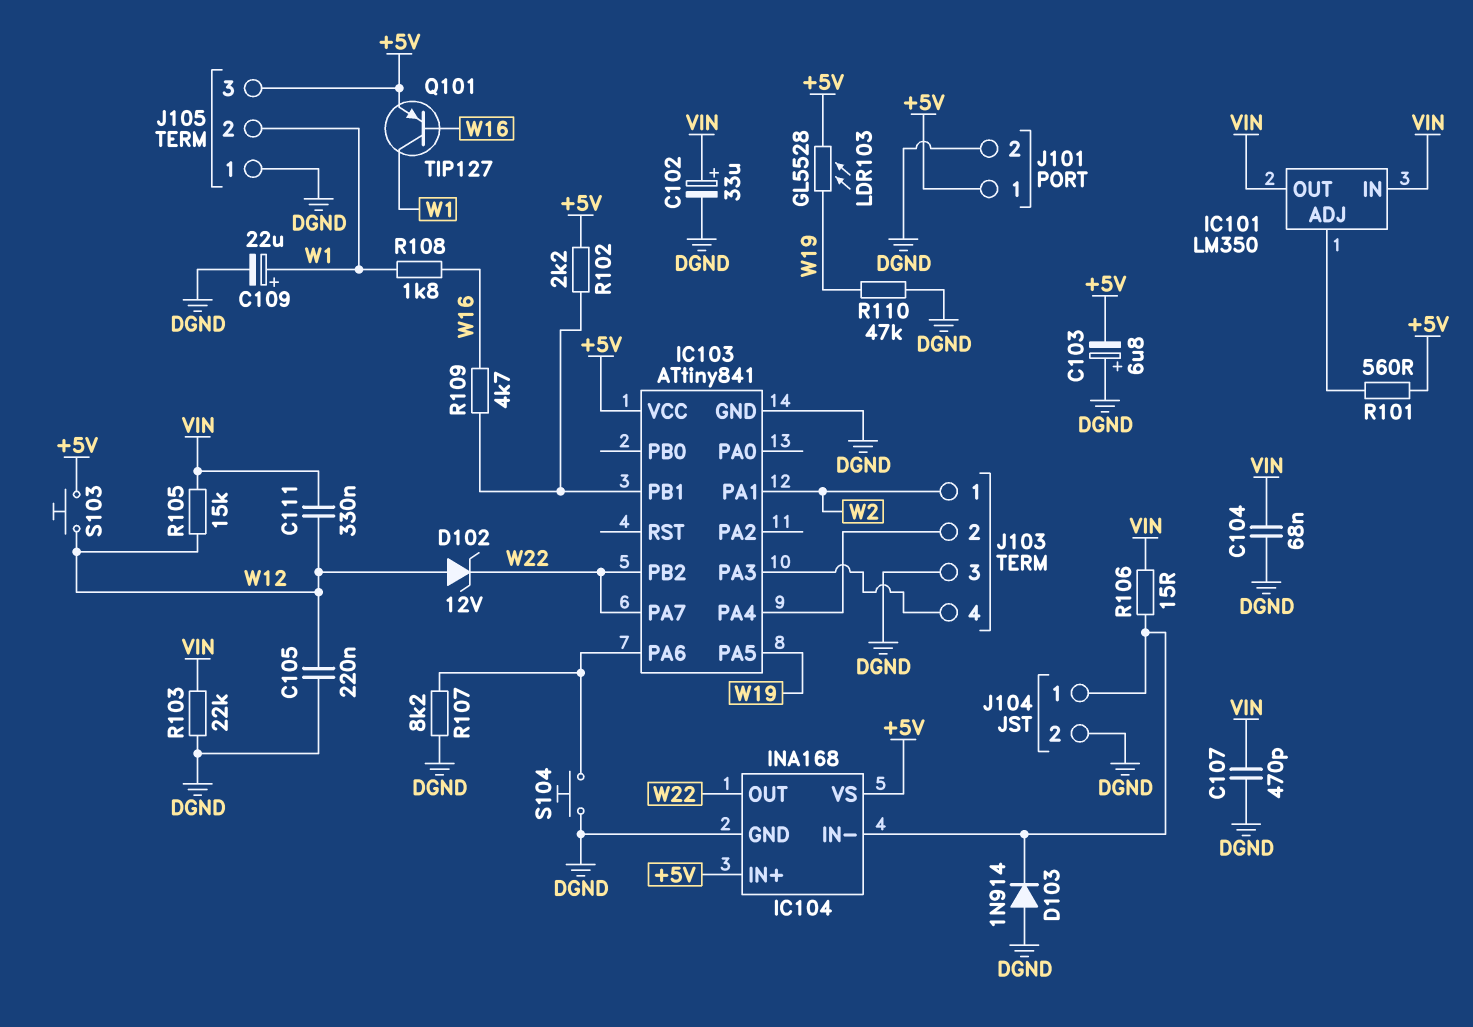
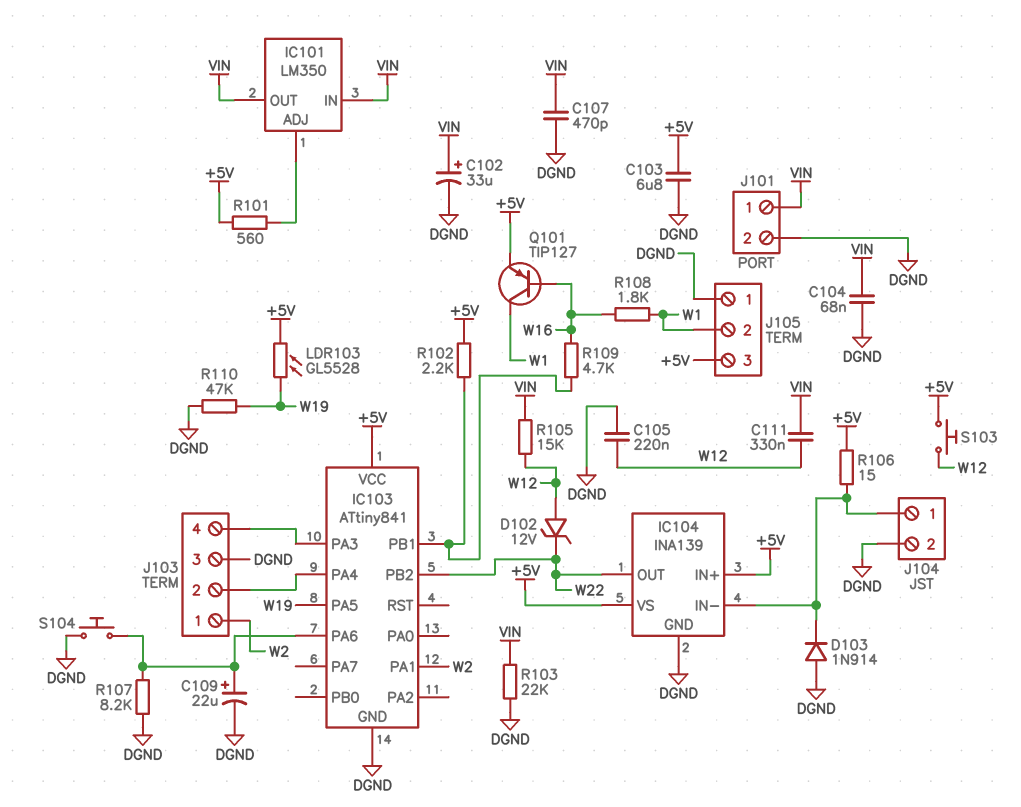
C103: 6.8uF (plus DGND, minus +5V) -> 6.8uF (+5V, DGND)
C109: 22uF (plus W1, minus DGND) -> 22uF (plus IC103/PA6, minus DGND)
IC103 pin PA7: W22 -> none
IC104: INA168 -> INA139
J101 pin 1: +5V -> VIN
R106: 15 (IC104/IN-, VIN) -> 15 (+5V, IC104/IN-)

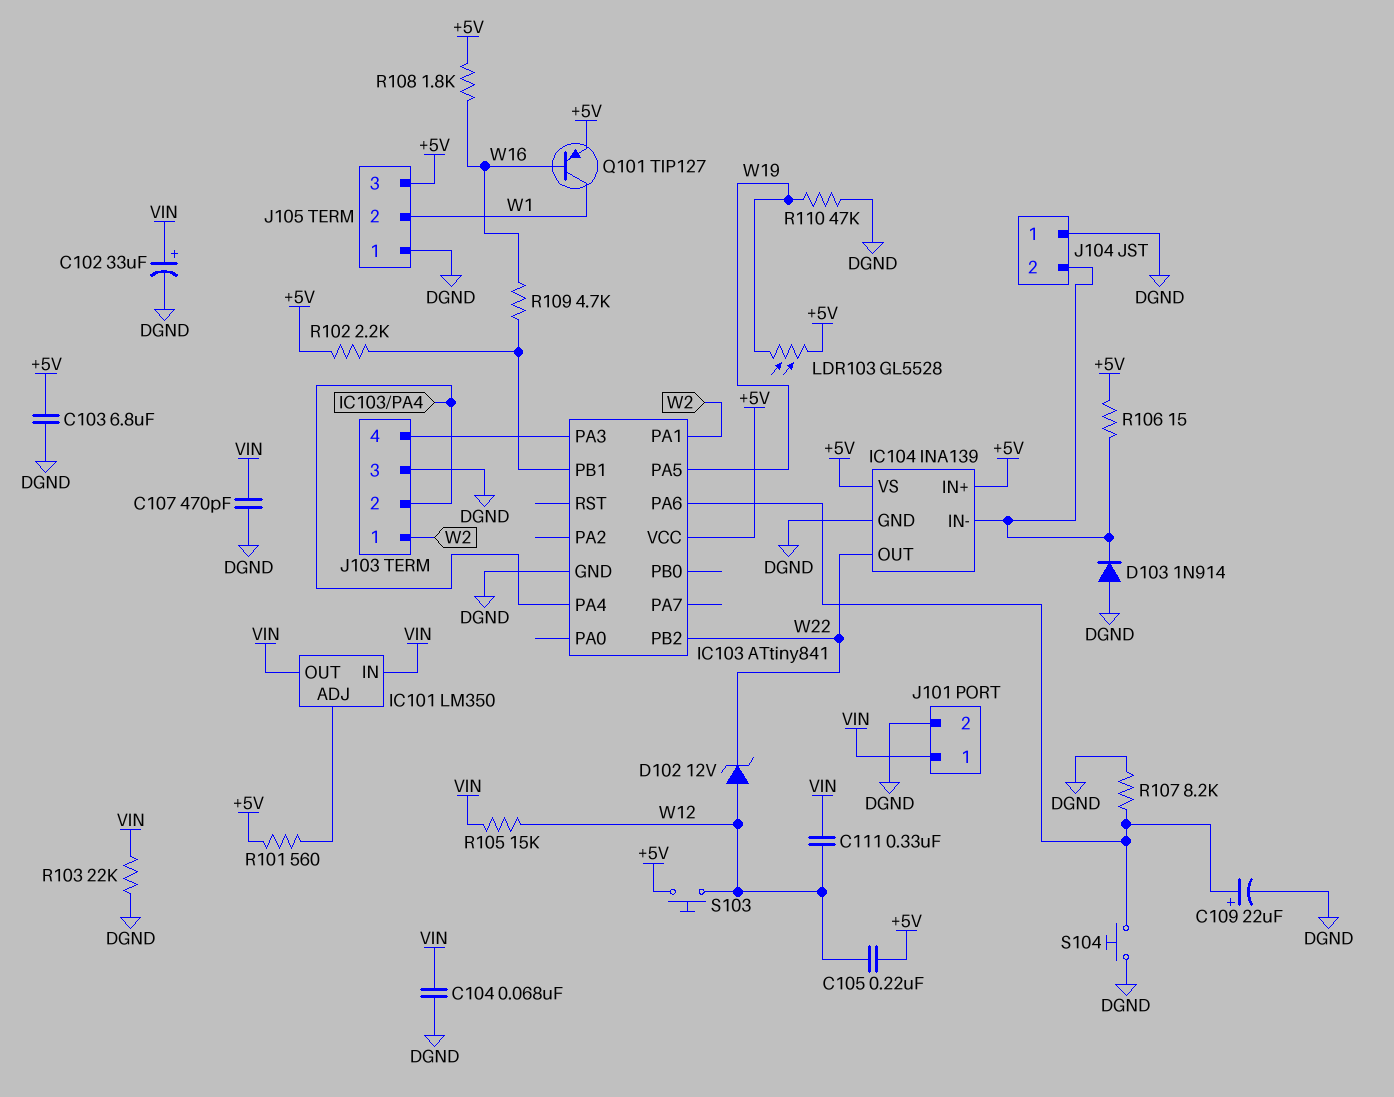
C105: 220nF (DGND, W12) -> 220nF (+5V, W12)
J104 pin 1: IC104/IN- -> DGND
J104 pin 2: DGND -> IC104/IN-
R108: 1.8k (W1, W16) -> 1.8k (+5V, W16)

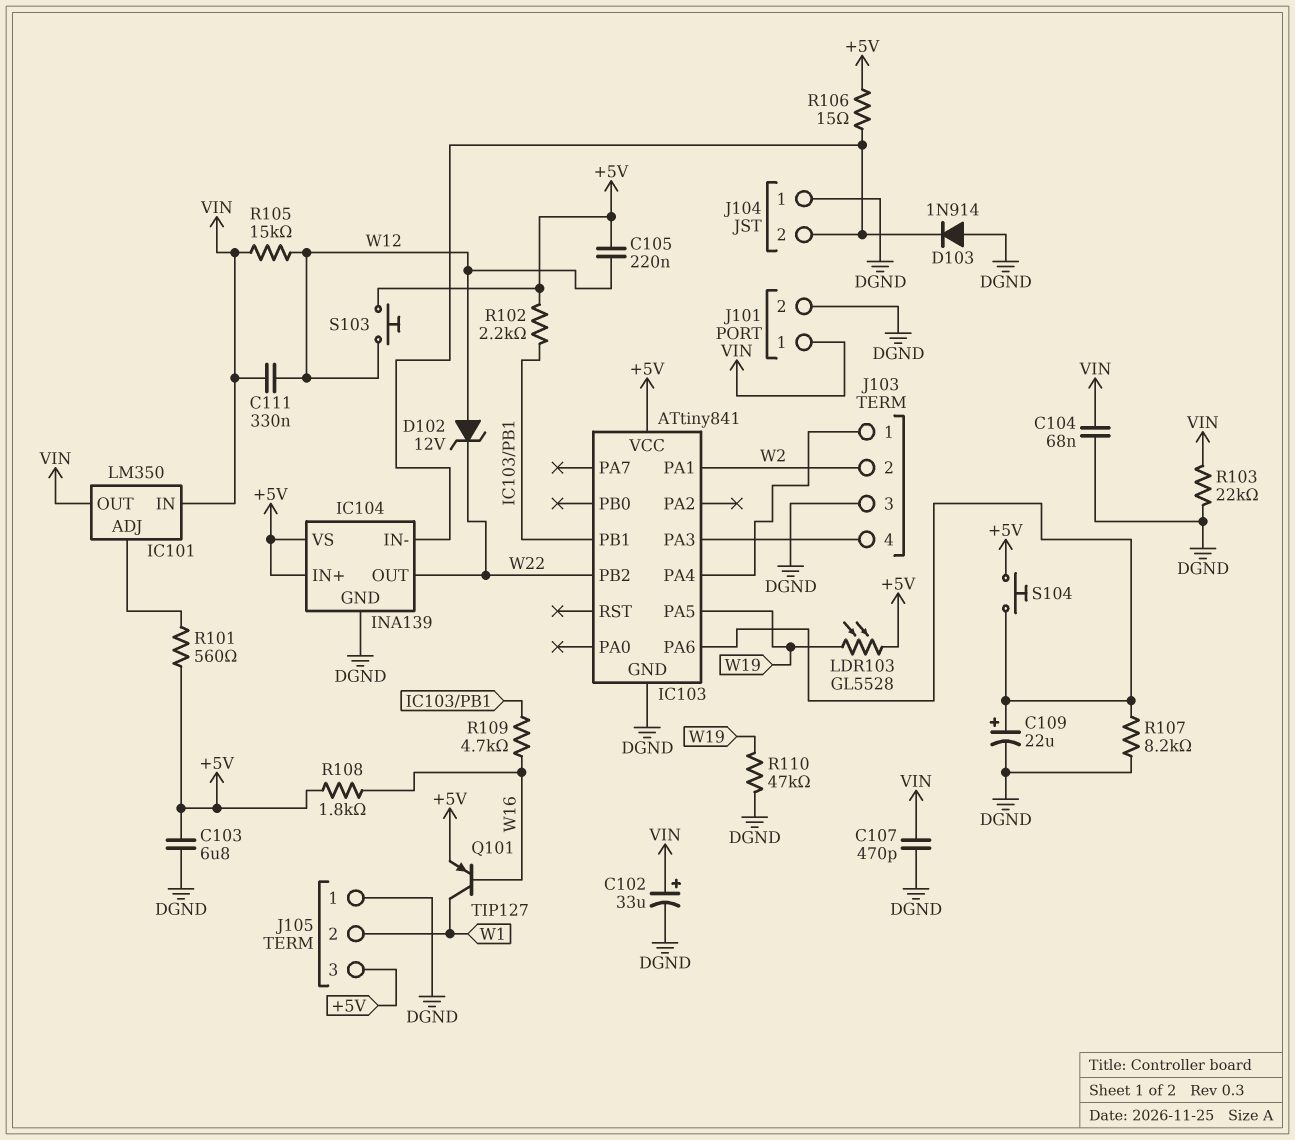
J103 pin 1: W2 -> IC103/PA4
J103 pin 2: IC103/PA4 -> W2
S104: button (DGND, IC103/PA6) -> button (+5V, IC103/PA6)

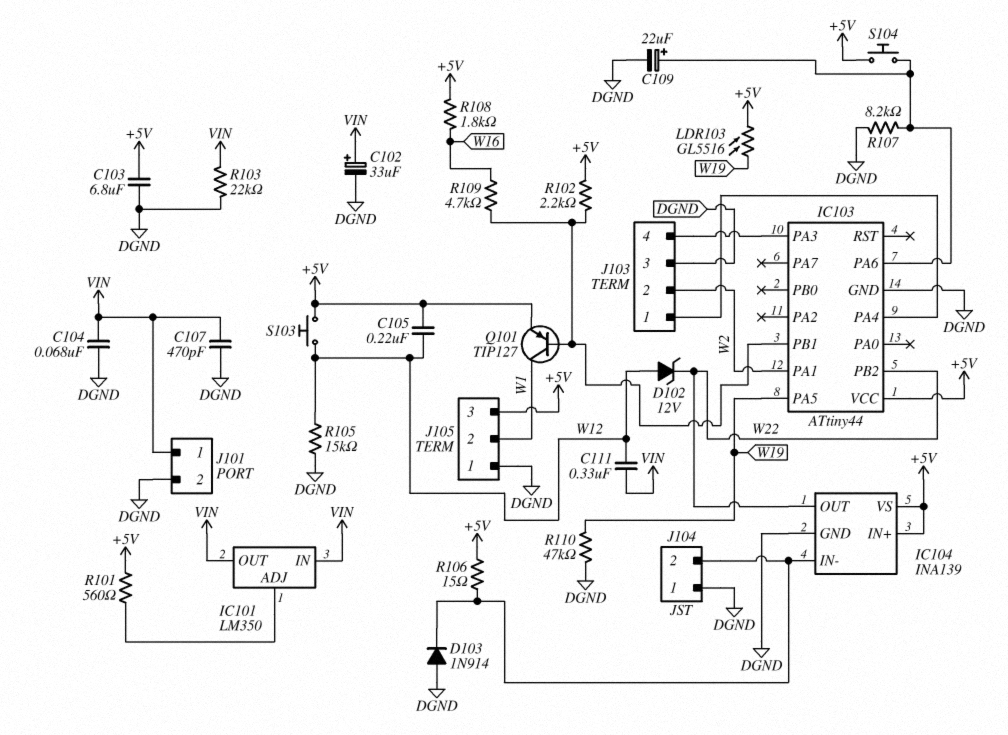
IC103: ATtiny841 -> ATtiny44
LDR103: GL5528 (+5V, W19) -> GL5516 (+5V, W19)
Q101: PNP TIP127 (B W16, C W1, E +5V) -> PNP TIP127 (B IC103/PB1, C W1, E +5V)
R105: 15k (VIN, W12) -> 15k (DGND, W12)

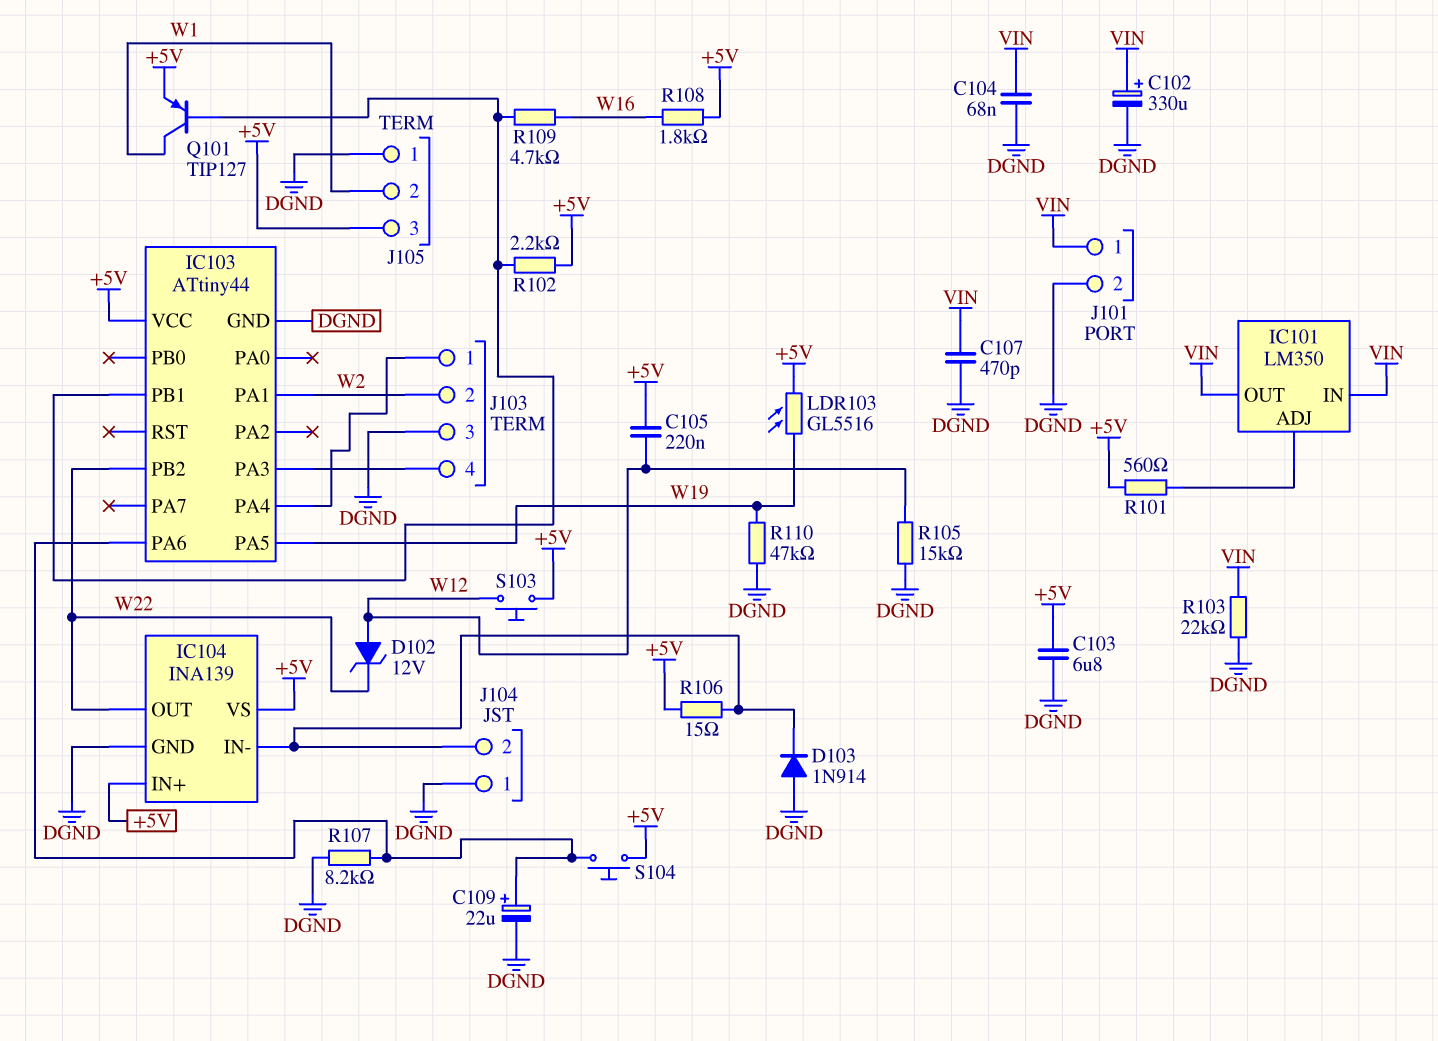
C102: 33uF (plus VIN, minus DGND) -> 330uF (plus VIN, minus DGND)
C111: 330nF (VIN, W12) -> none

